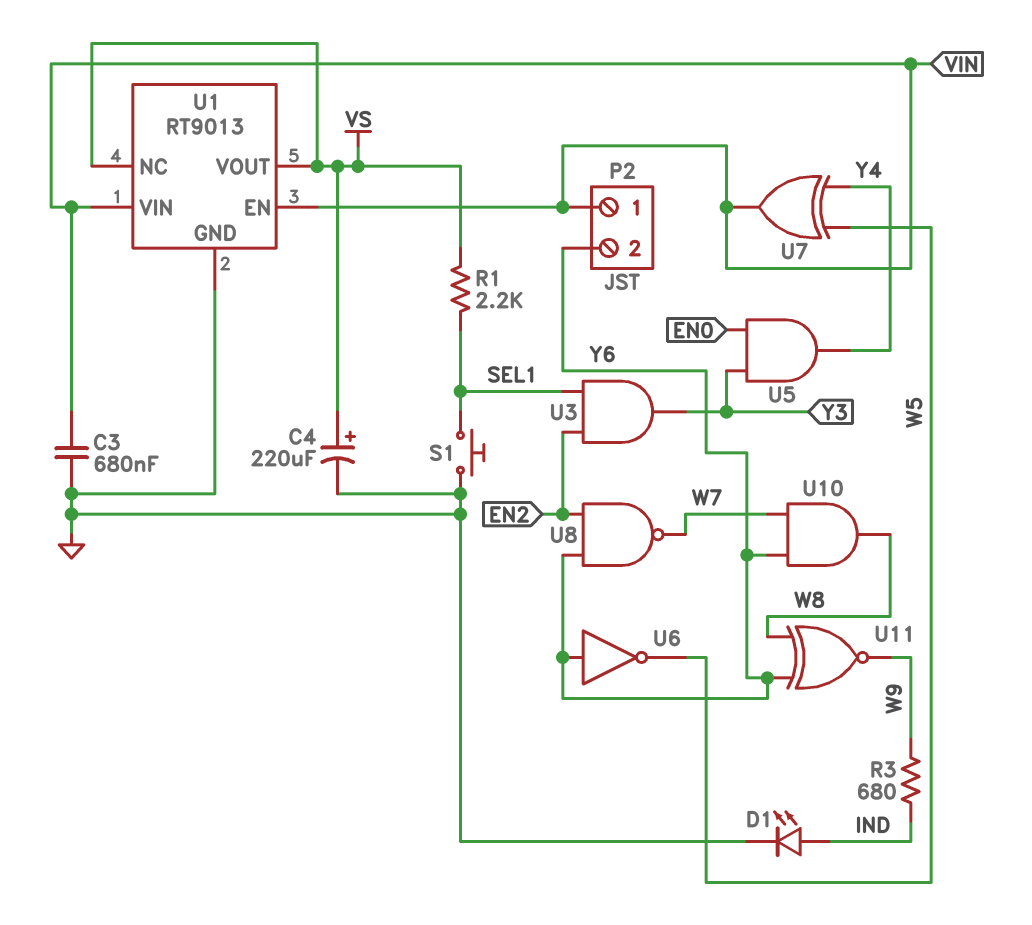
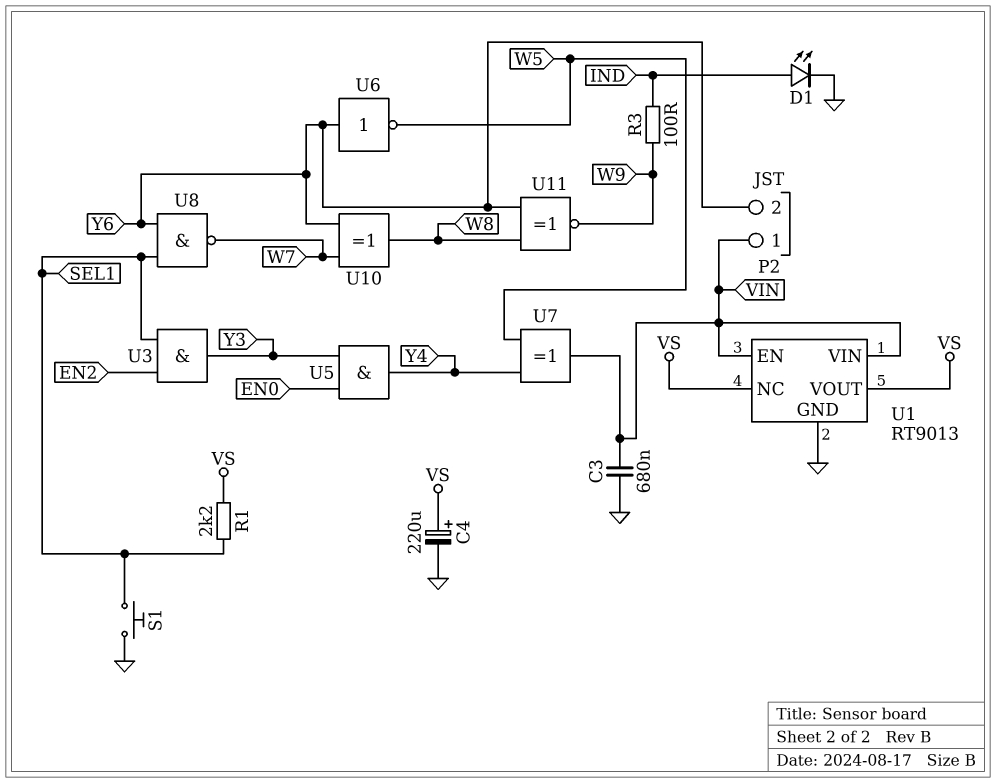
R3: 680 (IND, W9) -> 100 (IND, W9)
U8: NAND (in EN2, in Y6, out W7) -> NAND (in SEL1, in Y6, out W7)
U10: AND (in W7, in Y6, out W8) -> XOR (in W7, in Y6, out W8)

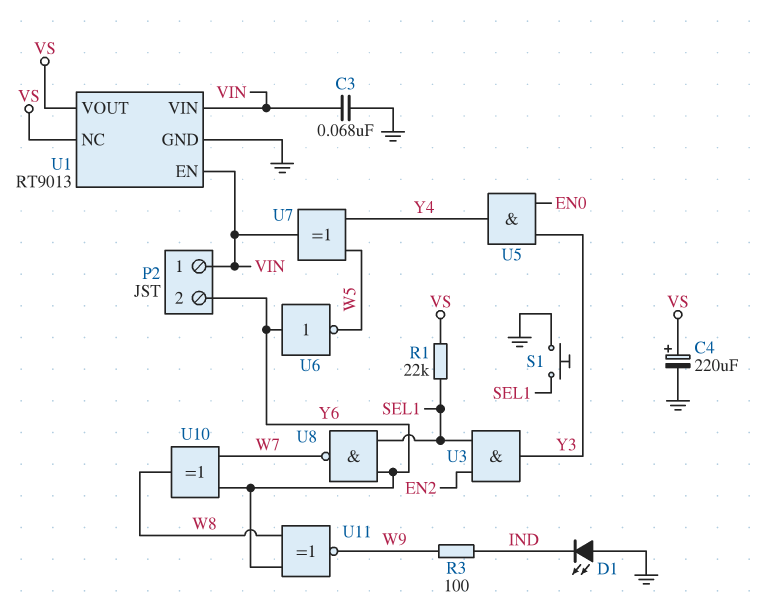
C3: 680nF (GND, VIN) -> 68nF (GND, VIN)
D1: LED (A IND, K GND) -> LED (A GND, K IND)
R1: 2.2k (SEL1, VS) -> 22k (SEL1, VS)

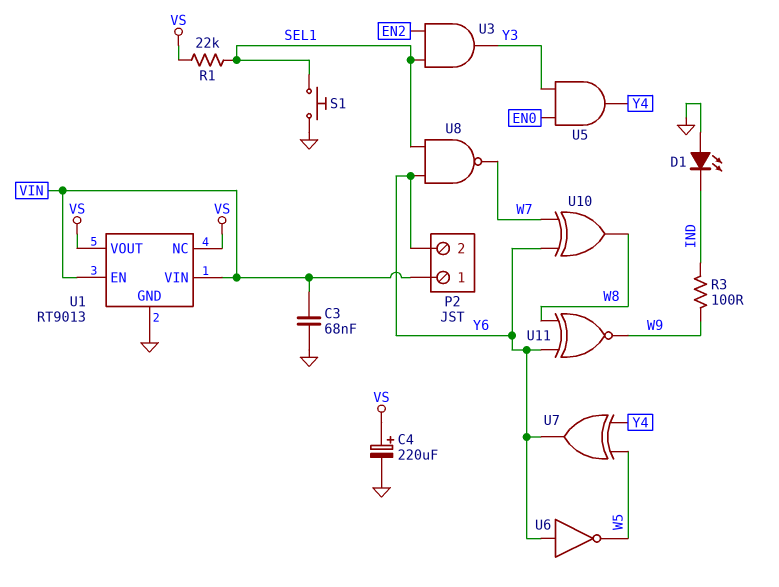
U7: XOR (in W5, in Y4, out VIN) -> XOR (in W5, in Y4, out Y6)

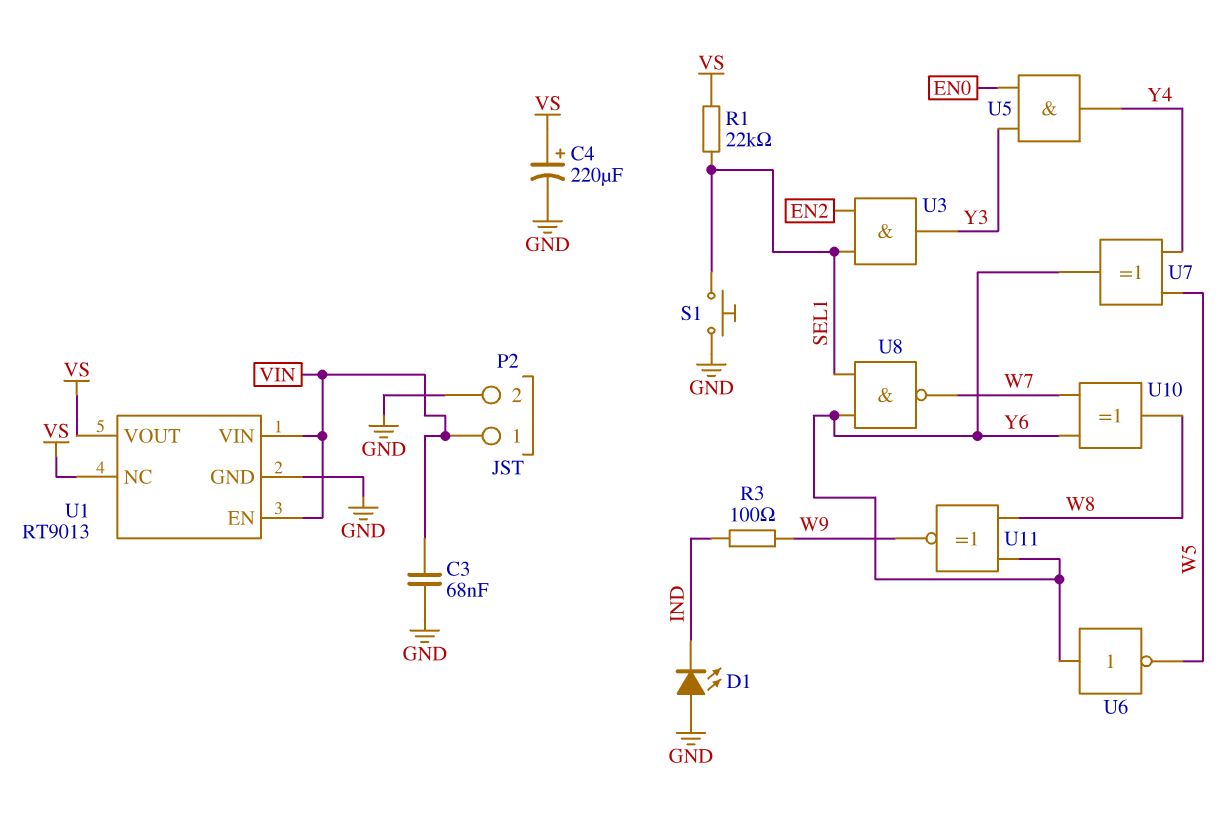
P2 pin 2: Y6 -> GND

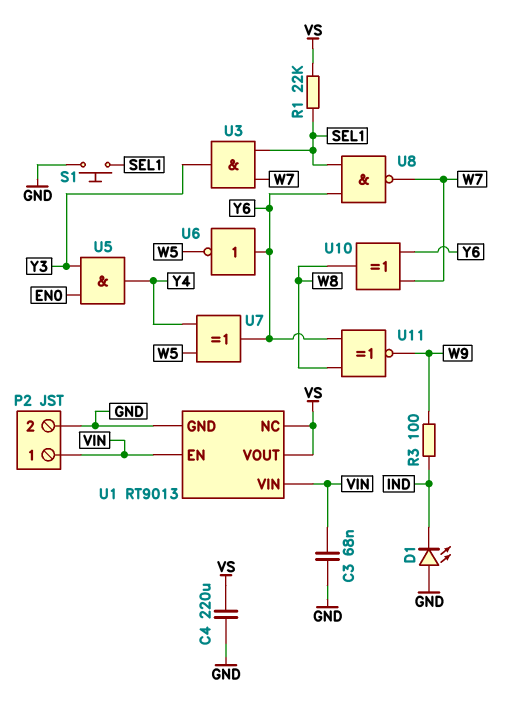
C4: 220uF (plus VS, minus GND) -> 220uF (GND, VS)
U3: AND (in EN2, in SEL1, out Y3) -> AND (in SEL1, in W7, out Y3)

